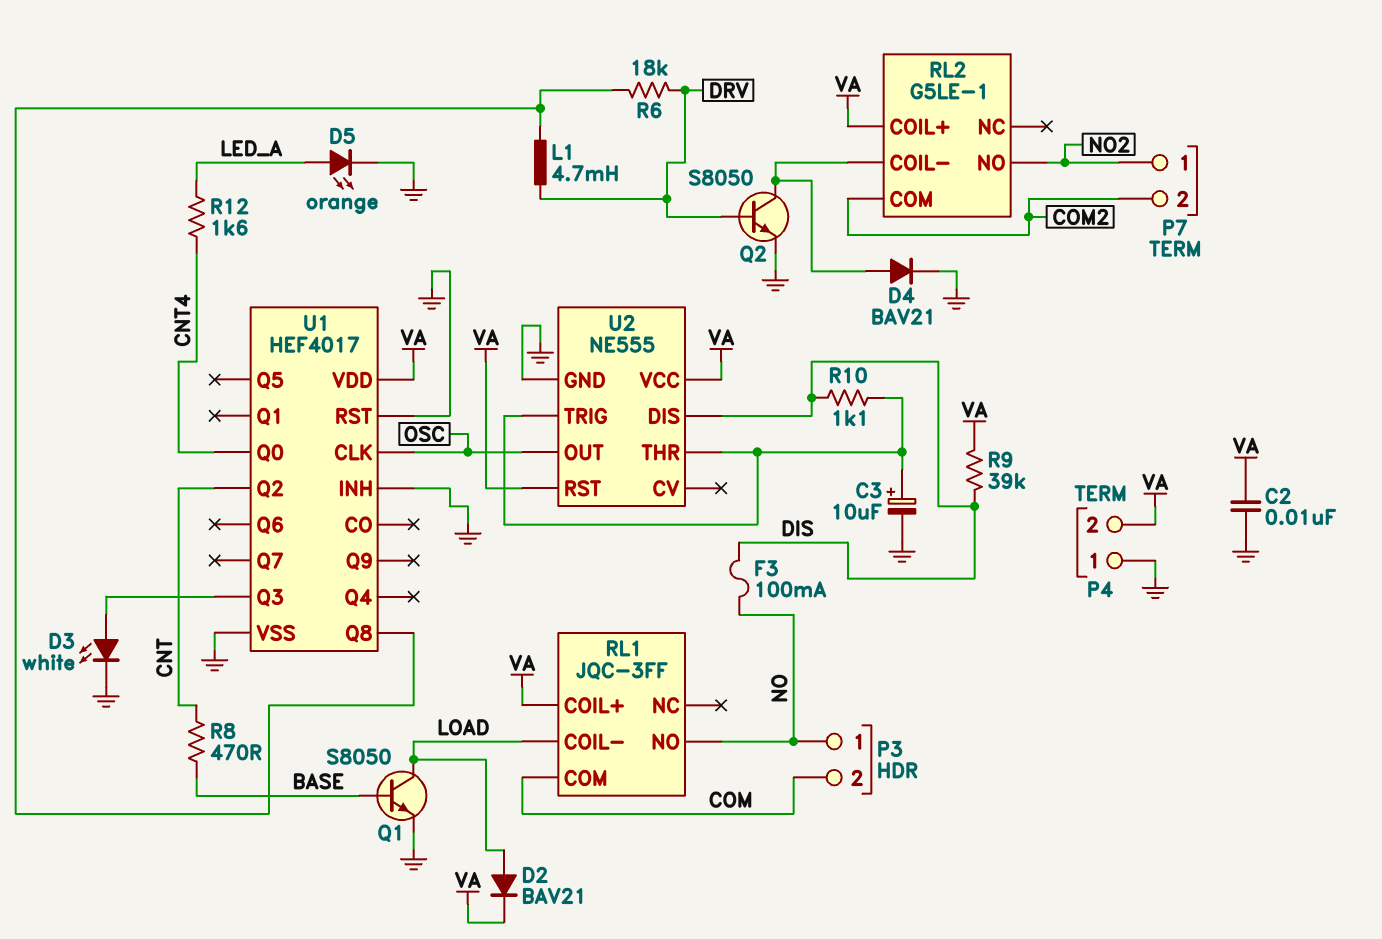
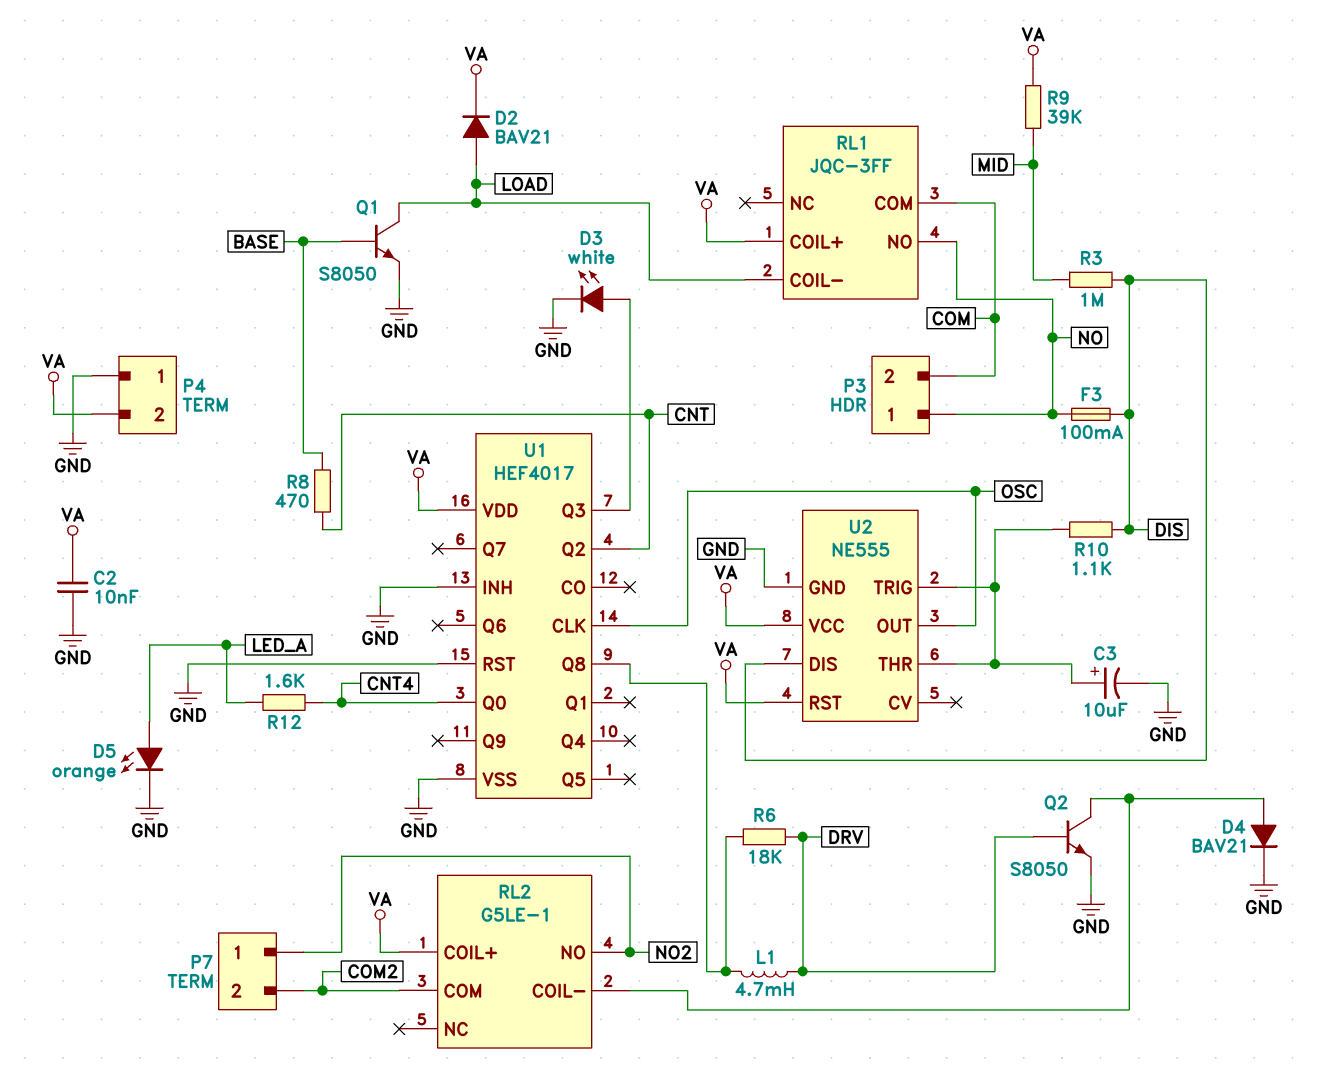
R3: none -> 1M (DIS, MID)
R9: 39k (DIS, VA) -> 39k (MID, VA)

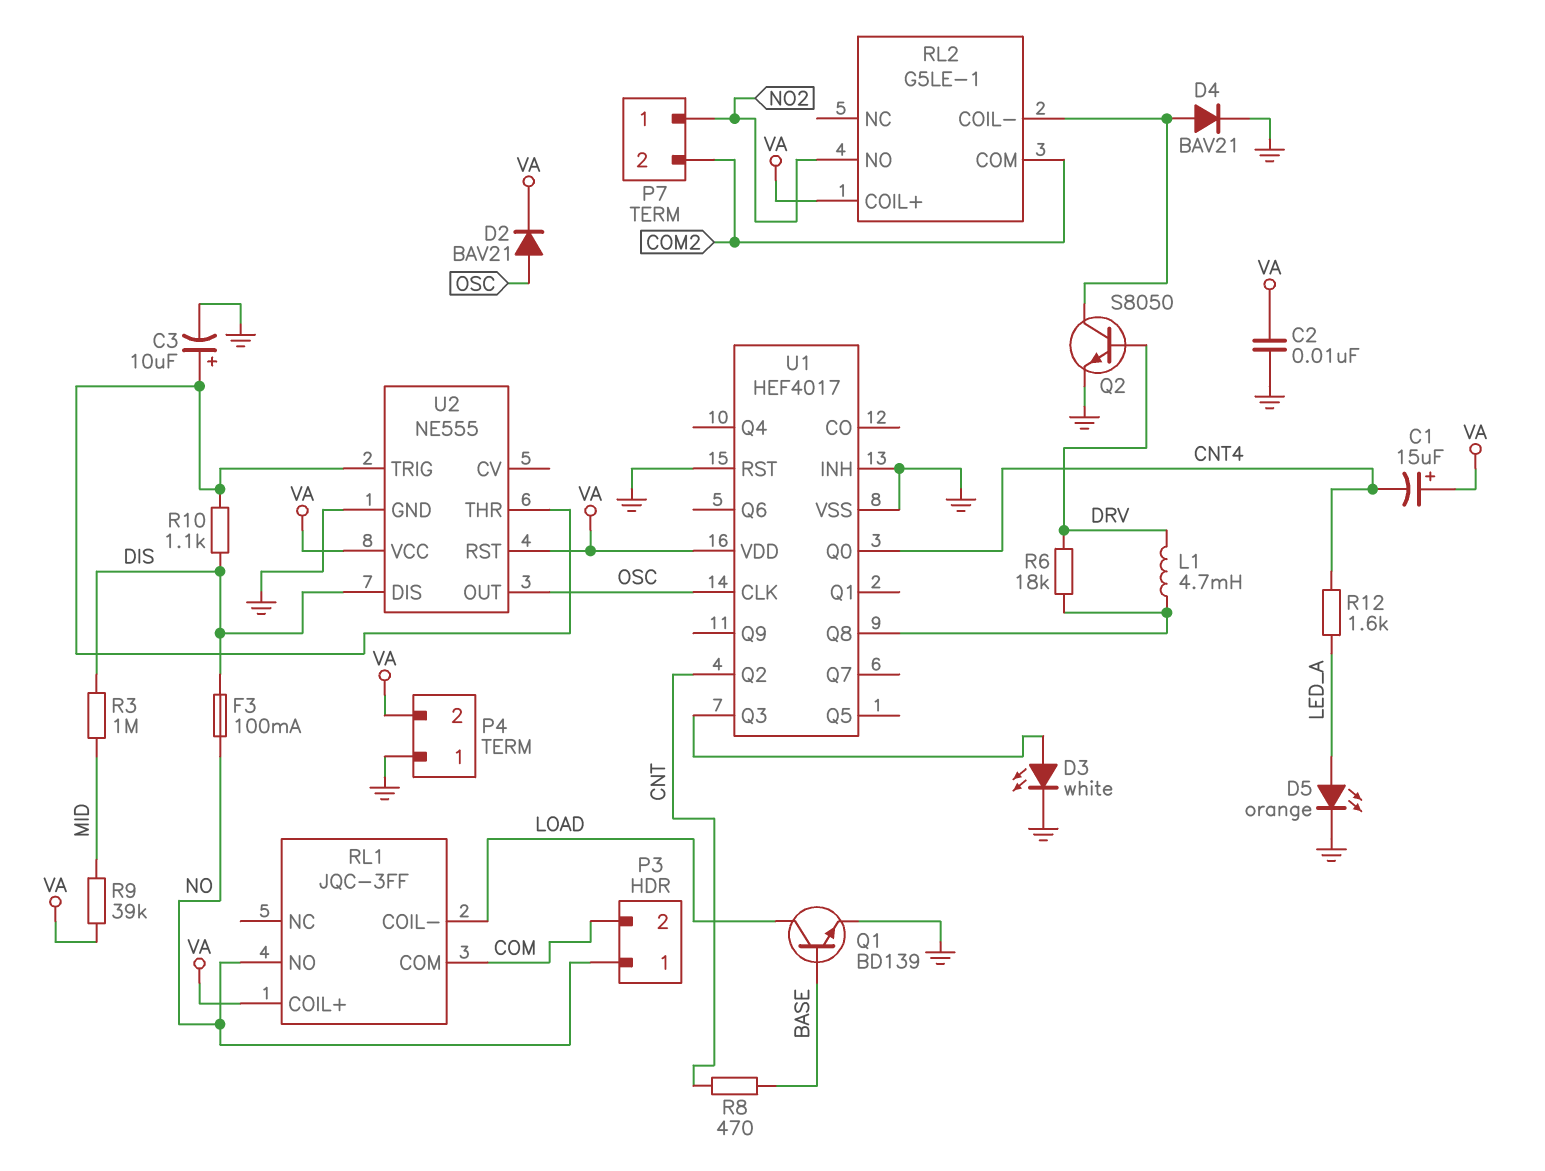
C1: none -> 15uF (plus VA, minus CNT4)
D2: diode BAV21 (A LOAD, K VA) -> diode BAV21 (A OSC, K VA)
Q1: NPN S8050 (B BASE, C LOAD, E GND) -> NPN BD139 (B BASE, C LOAD, E GND)

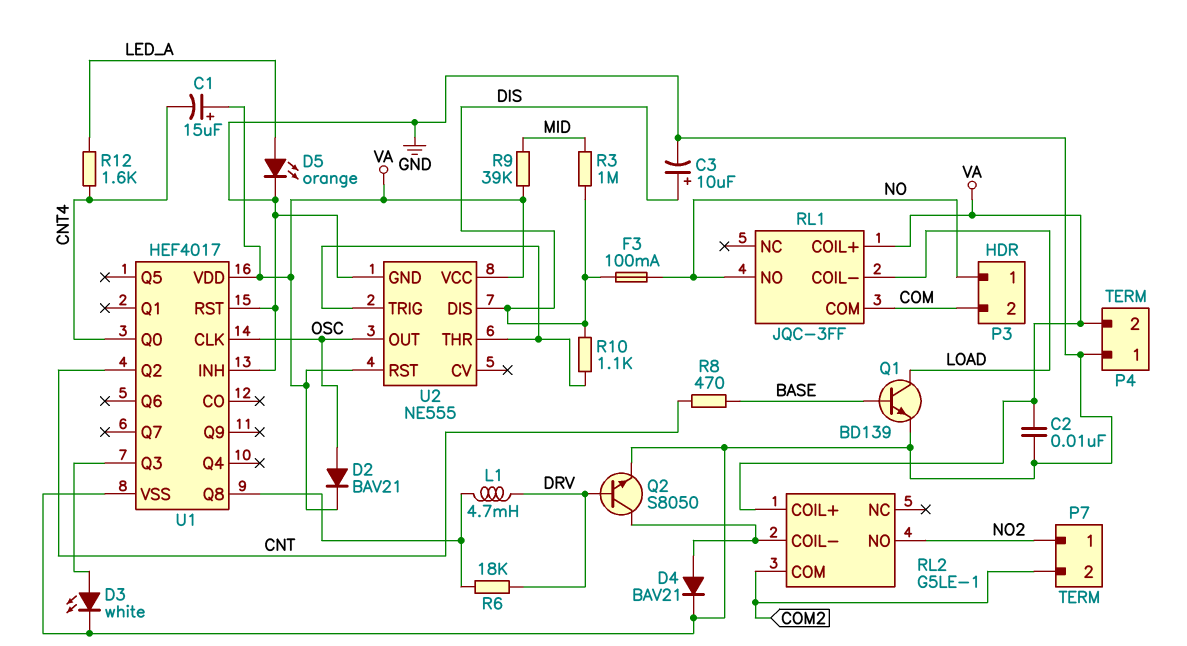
C3: 10uF (plus U2/THR, minus GND) -> 10uF (plus DIS, minus GND)

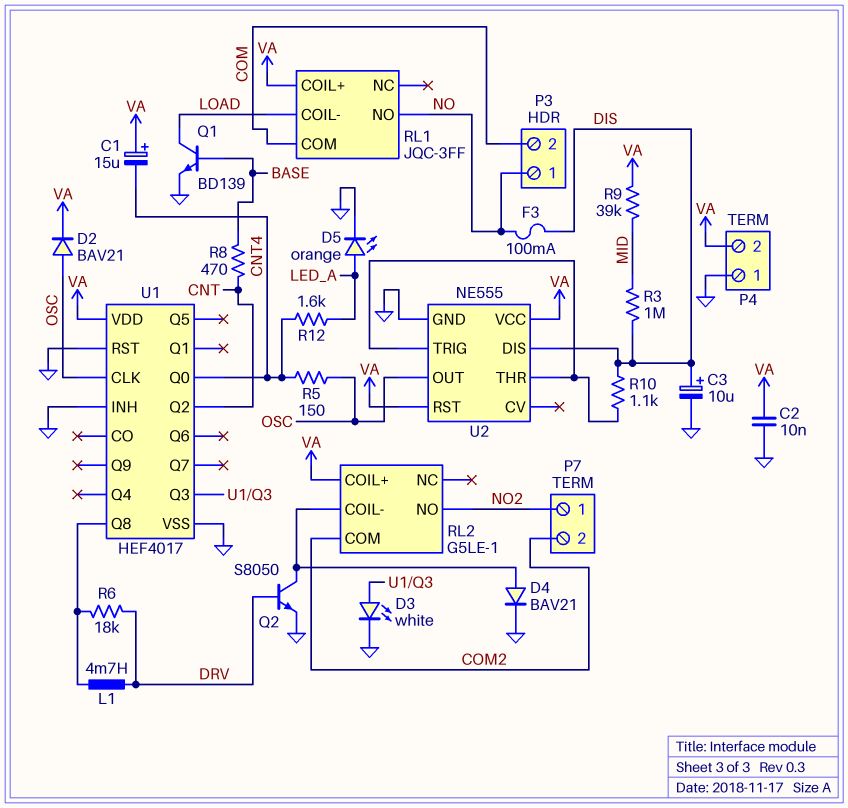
R5: none -> 150 (CNT4, OSC)

